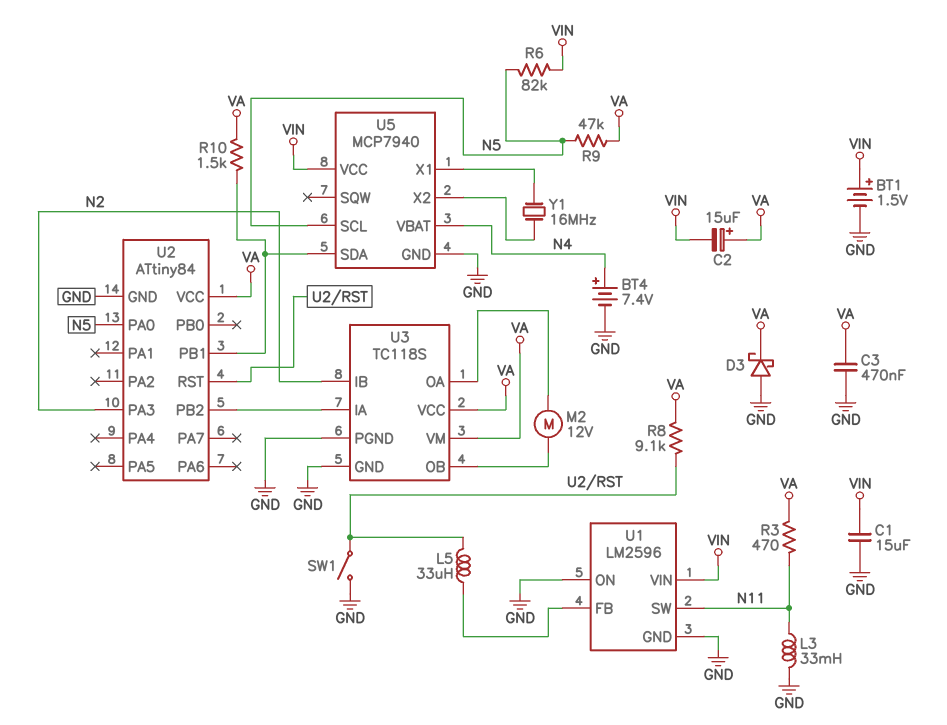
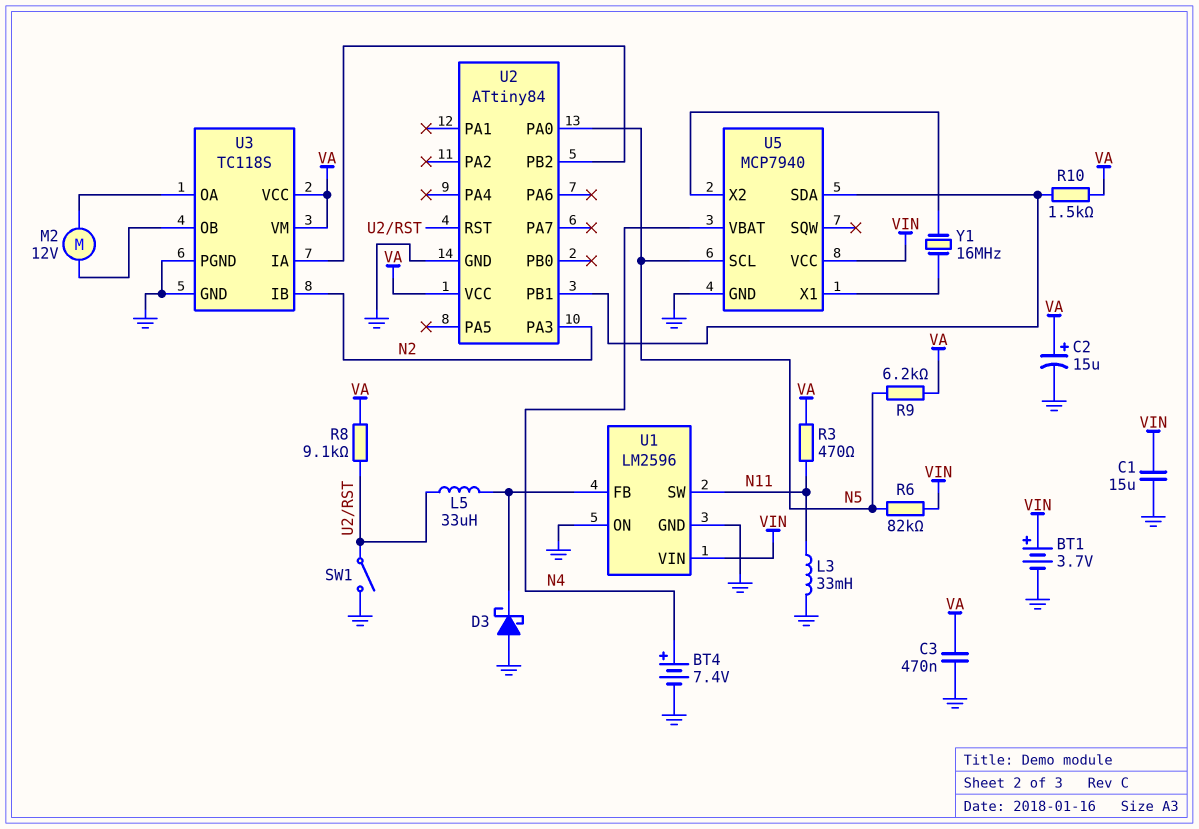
BT1: 1.5V (plus VIN, minus GND) -> 3.7V (plus VIN, minus GND)
C2: 15uF (plus VA, minus VIN) -> 15uF (plus VA, minus GND)
D3: schottky (A GND, K VA) -> schottky (A GND, K U1/FB)
R9: 47k (N5, VA) -> 6.2k (N5, VA)

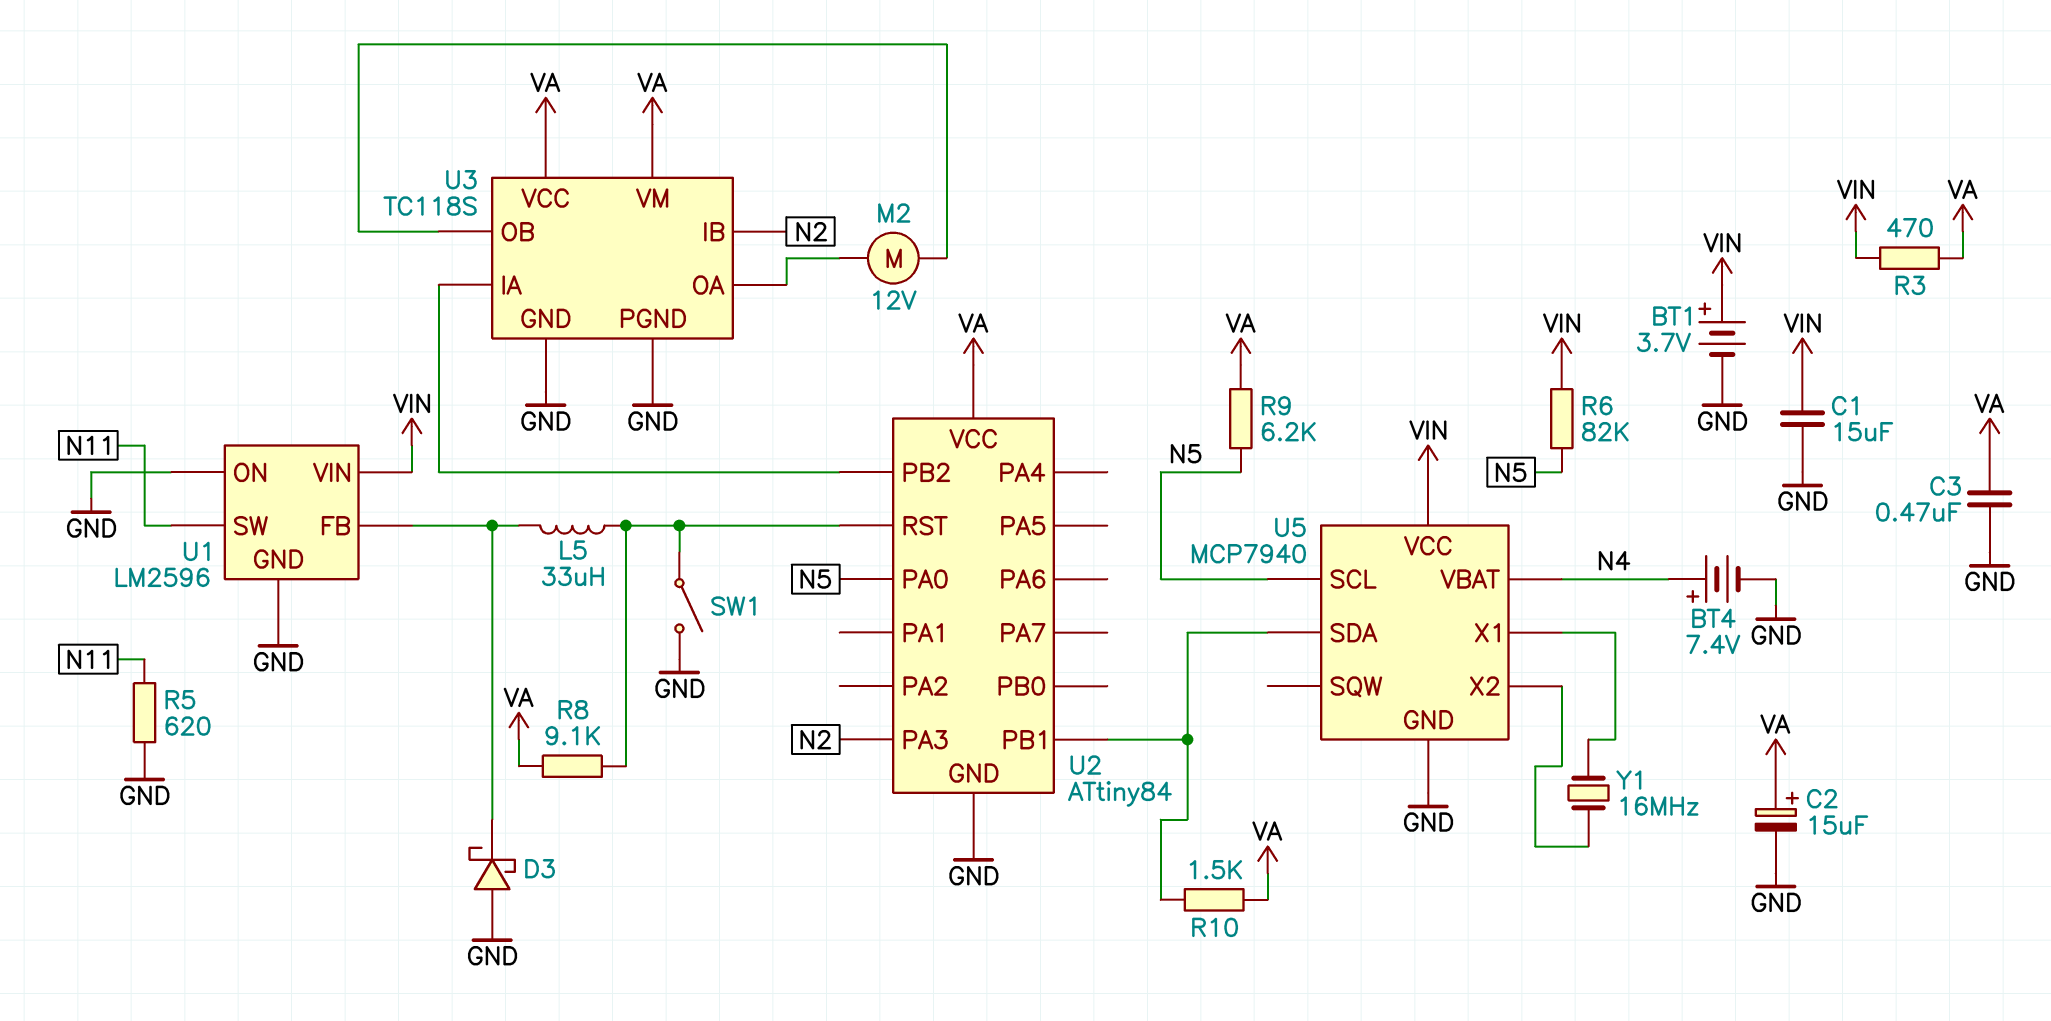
L3: 33mH (GND, N11) -> none
R3: 470 (N11, VA) -> 470 (VA, VIN)
R5: none -> 620 (GND, N11)

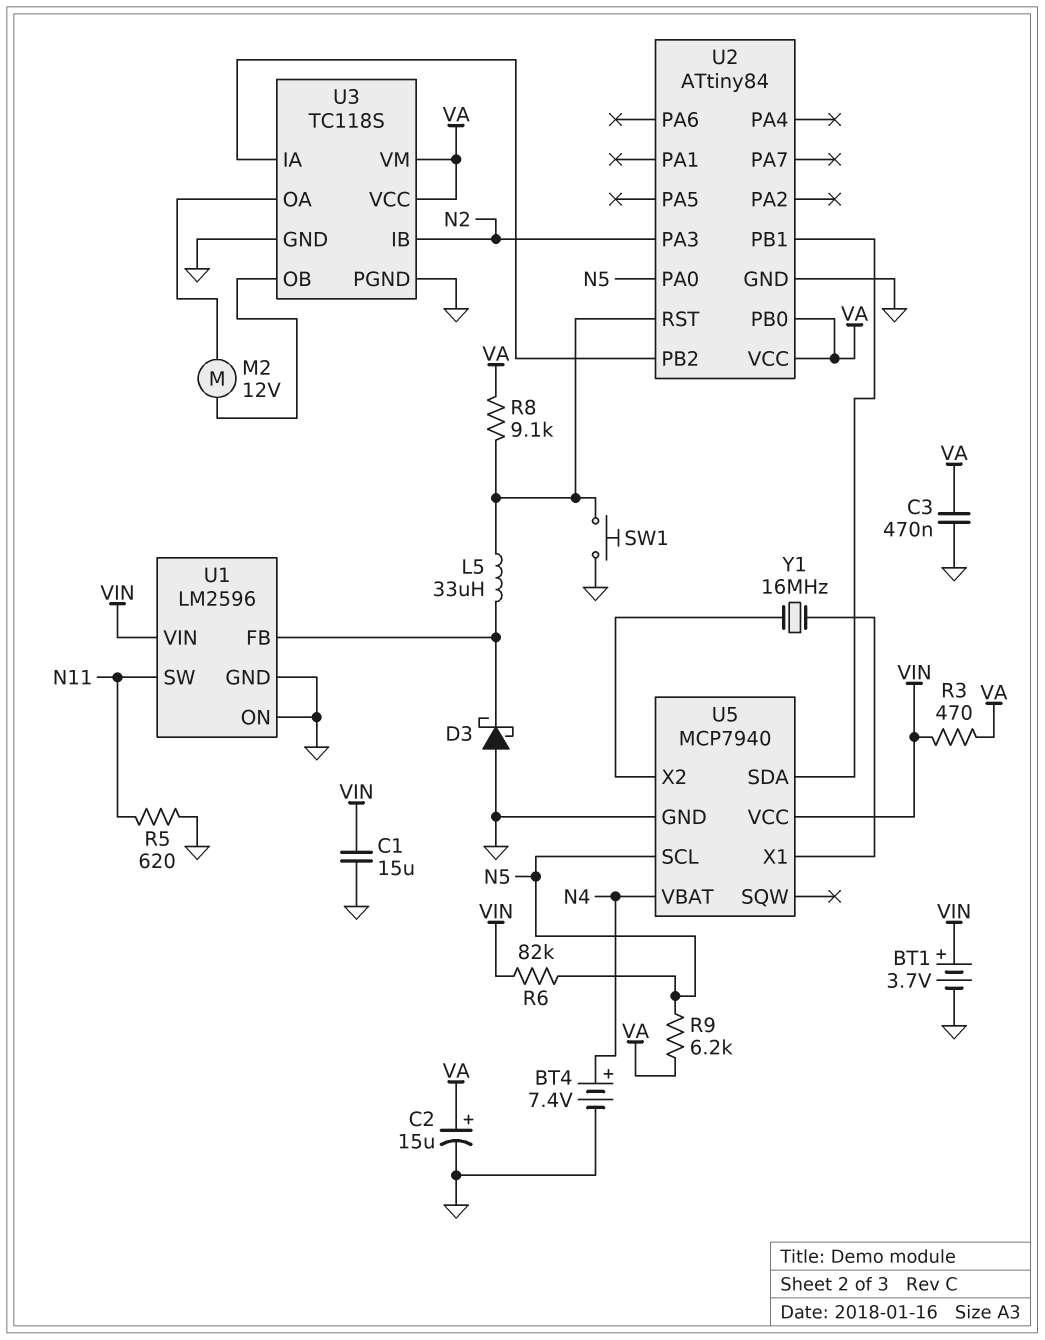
R10: 1.5k (U2/PB1, VA) -> none
SW1: switch (GND, U2/RST) -> button (GND, U2/RST)
U2 pin PB0: none -> VA

